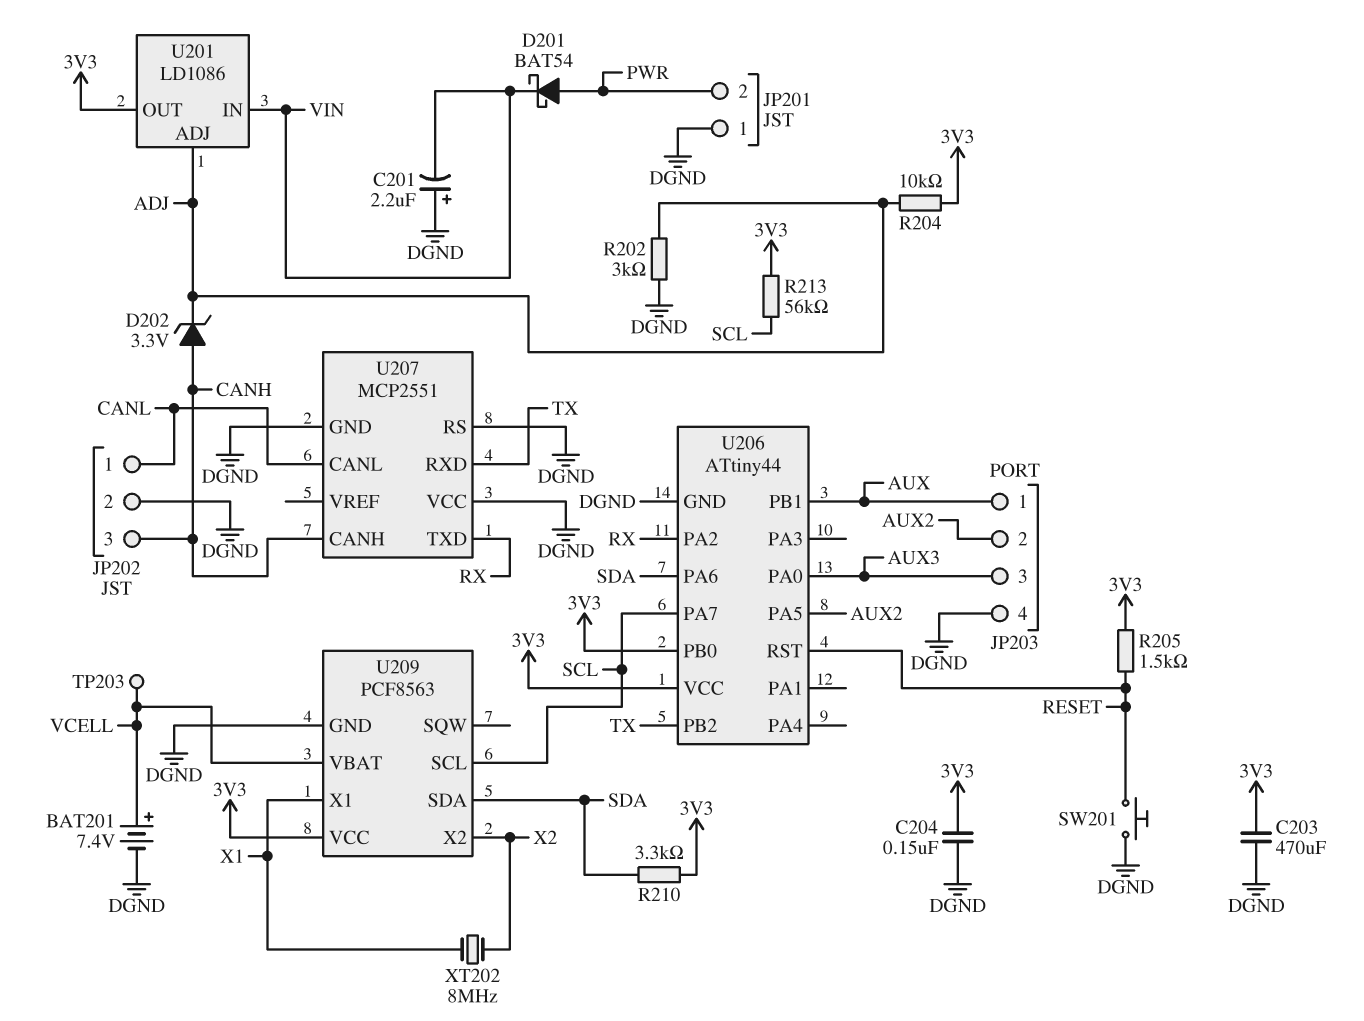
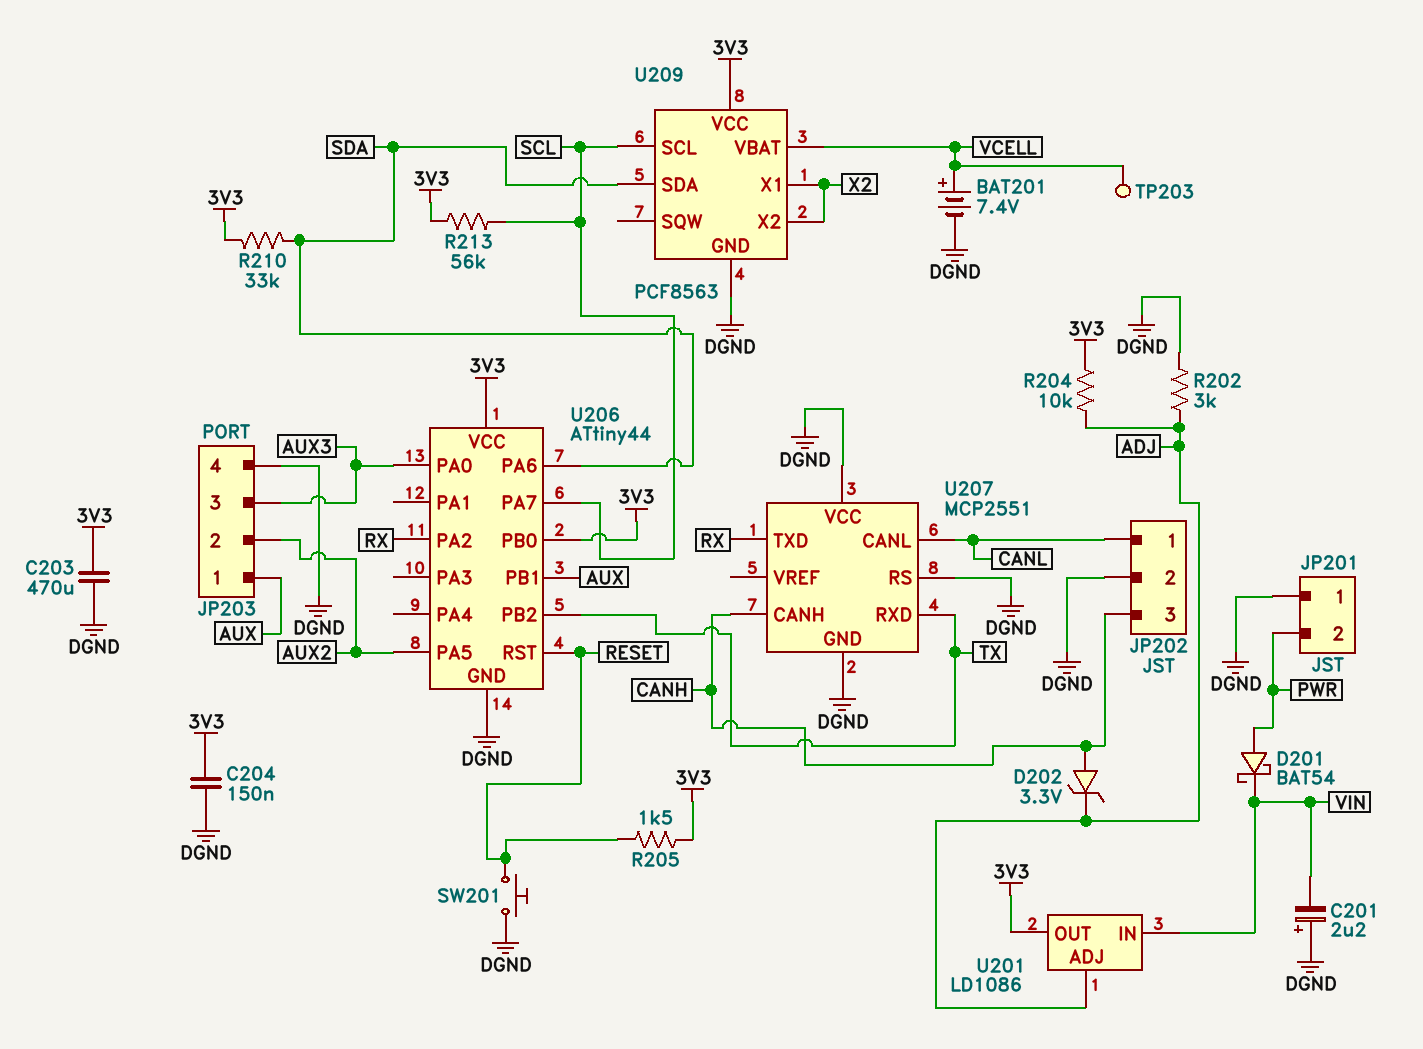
R210: 3.3k (3V3, SDA) -> 33k (3V3, SDA)
U209 pin X1: X1 -> X2
XT202: 8MHz (X1, X2) -> none

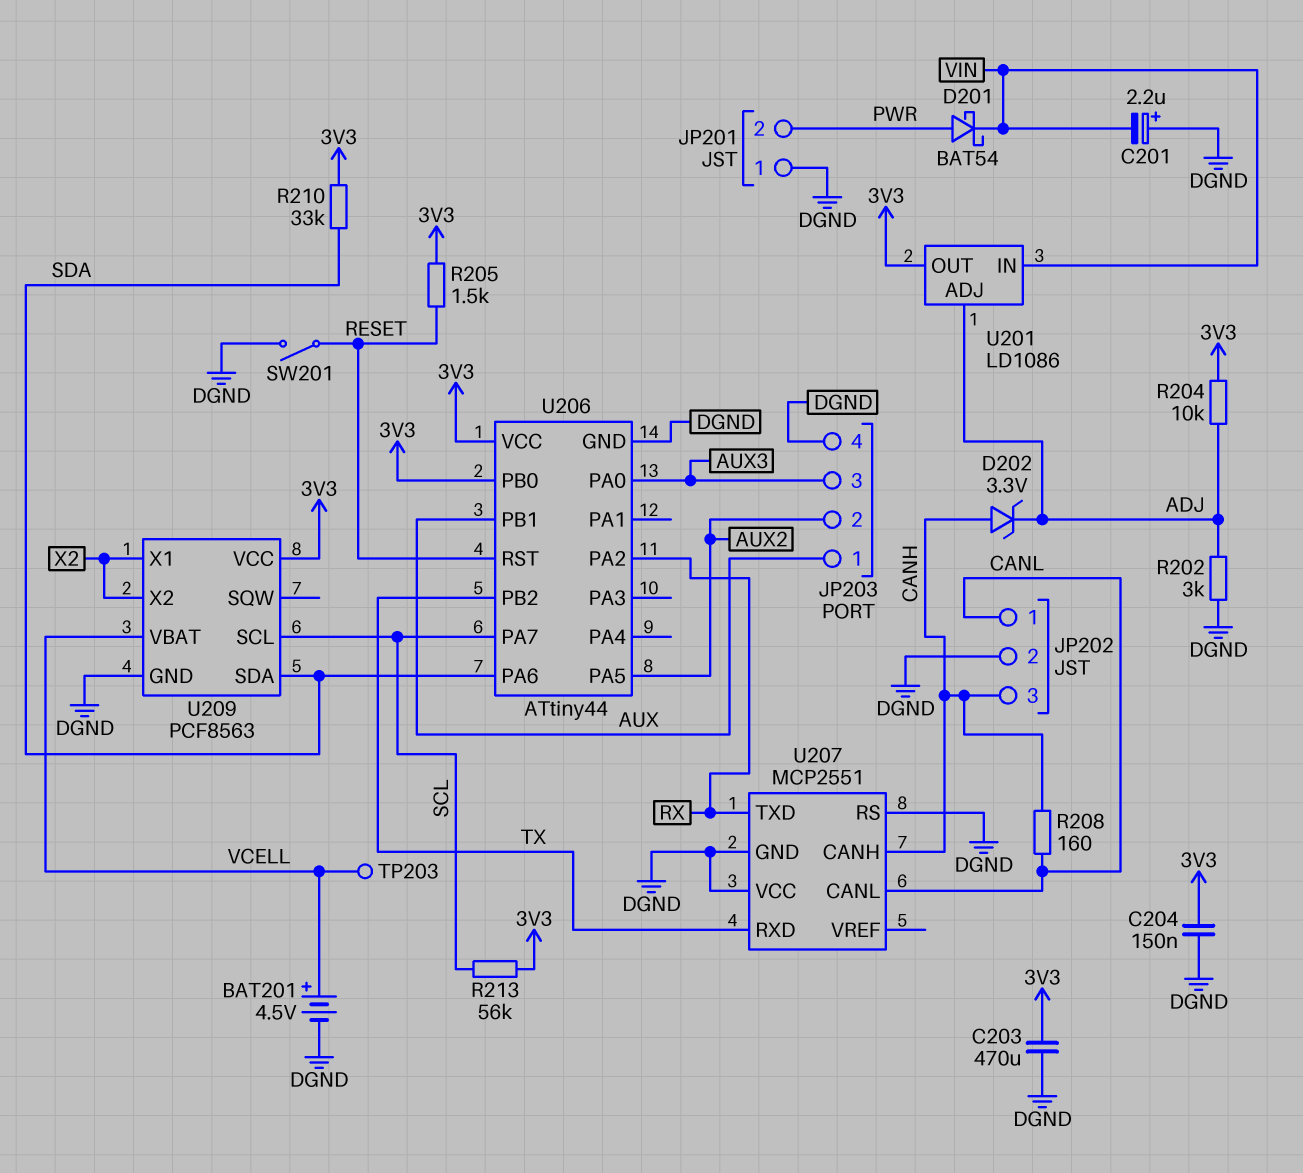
BAT201: 7.4V (plus VCELL, minus DGND) -> 4.5V (plus VCELL, minus DGND)
R208: none -> 160 (CANH, CANL)
SW201: button (DGND, RESET) -> switch (DGND, RESET)

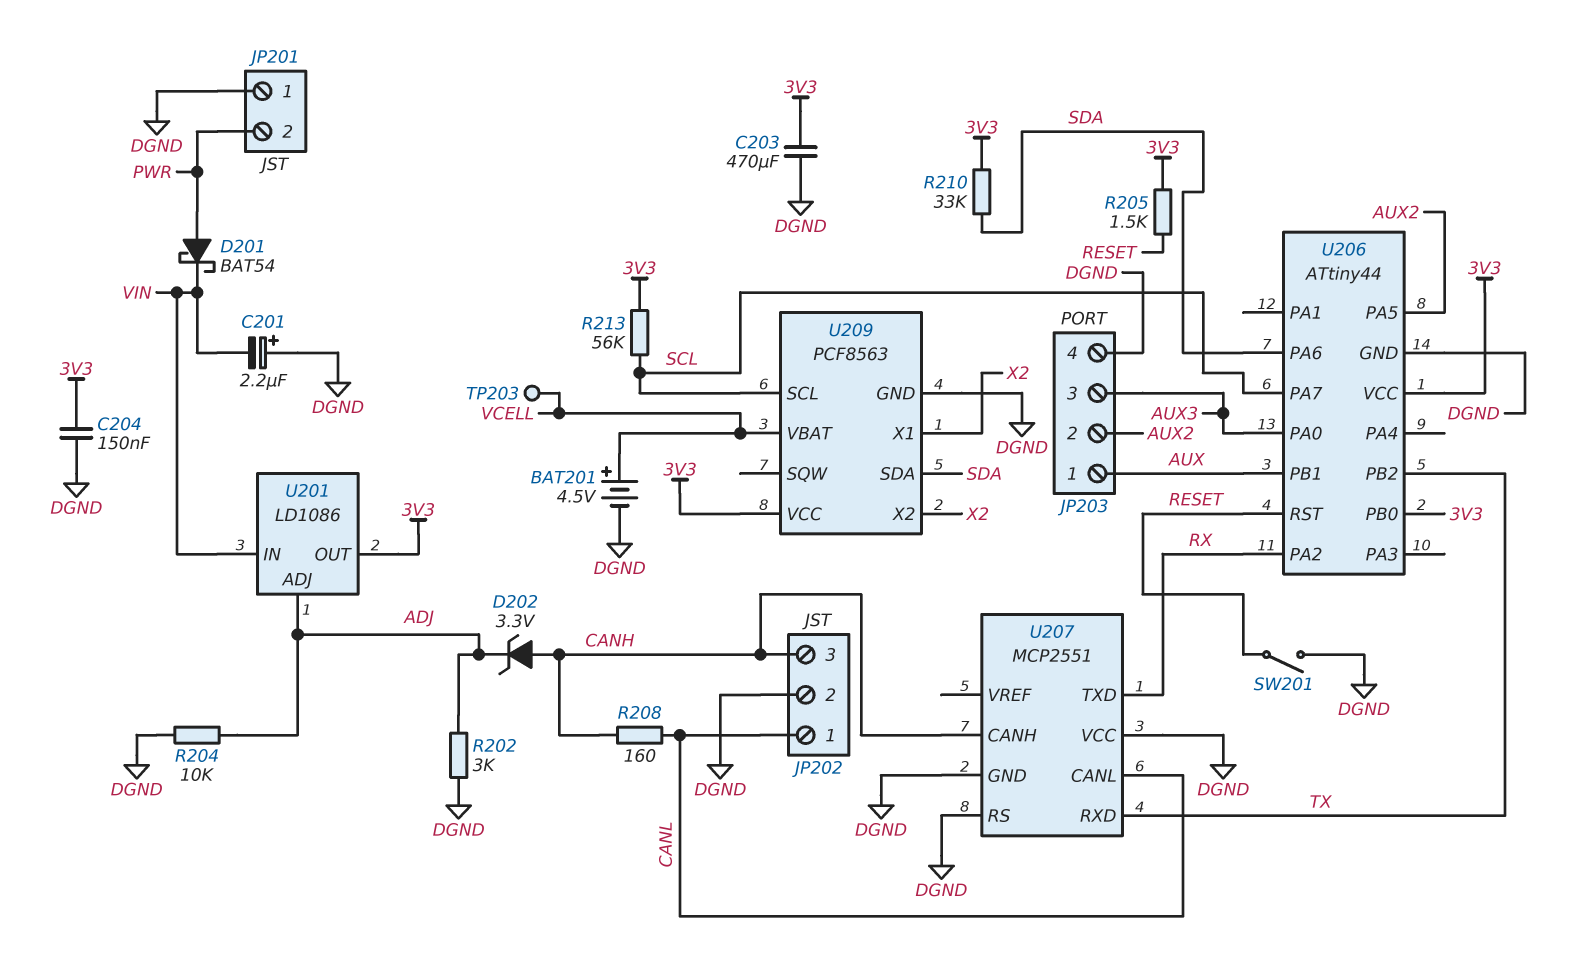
R204: 10k (3V3, ADJ) -> 10k (ADJ, DGND)

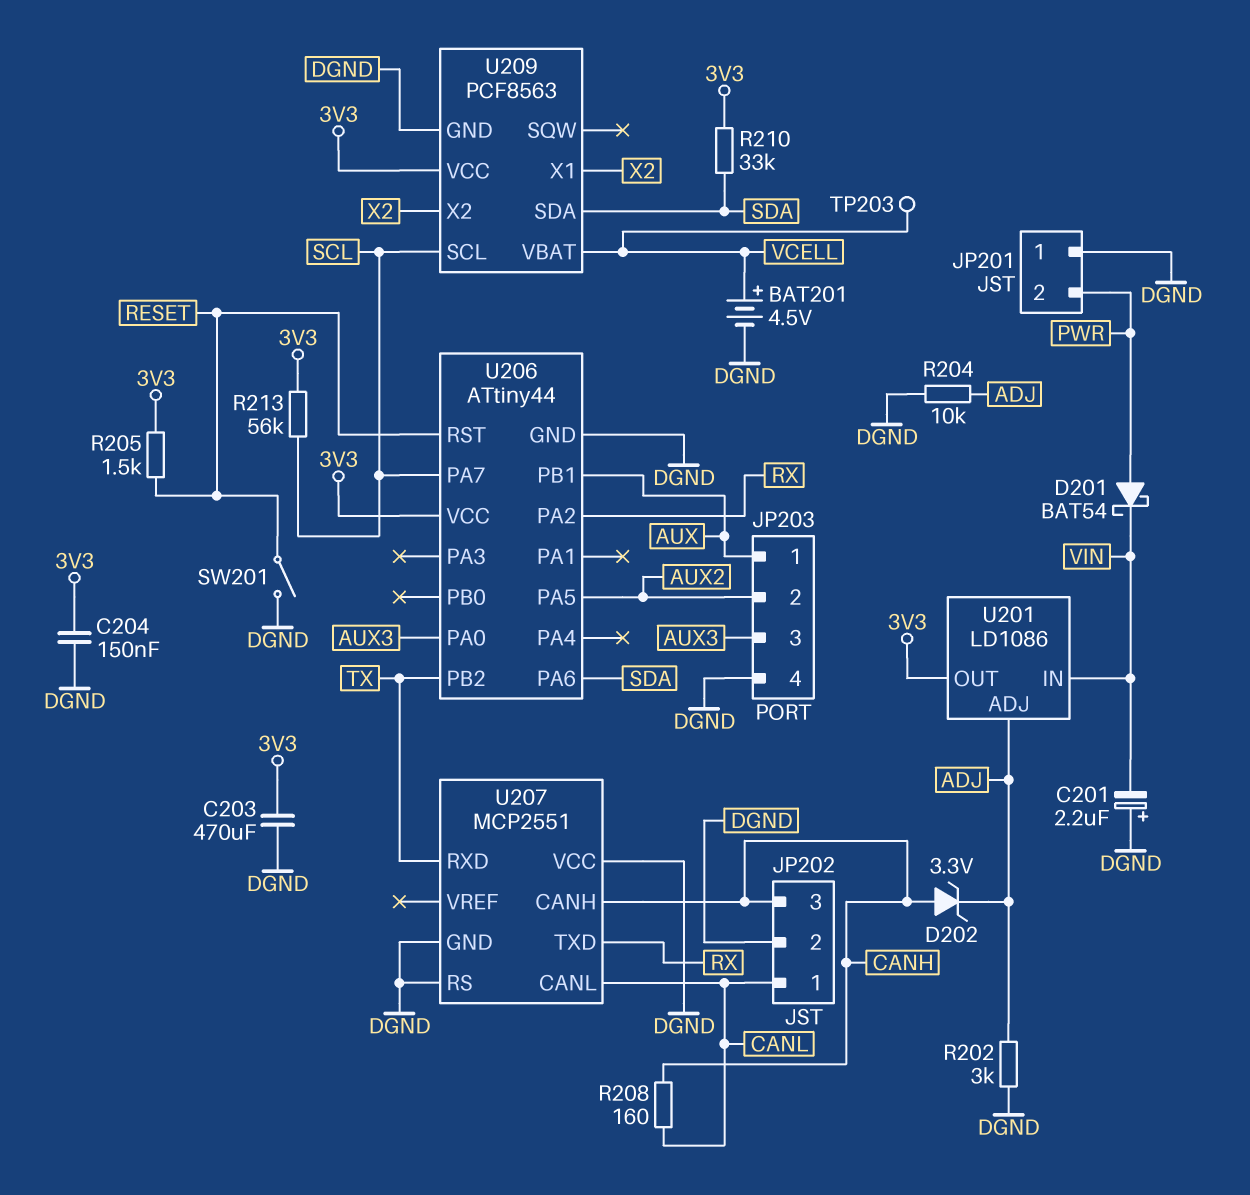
U206 pin PB0: 3V3 -> none

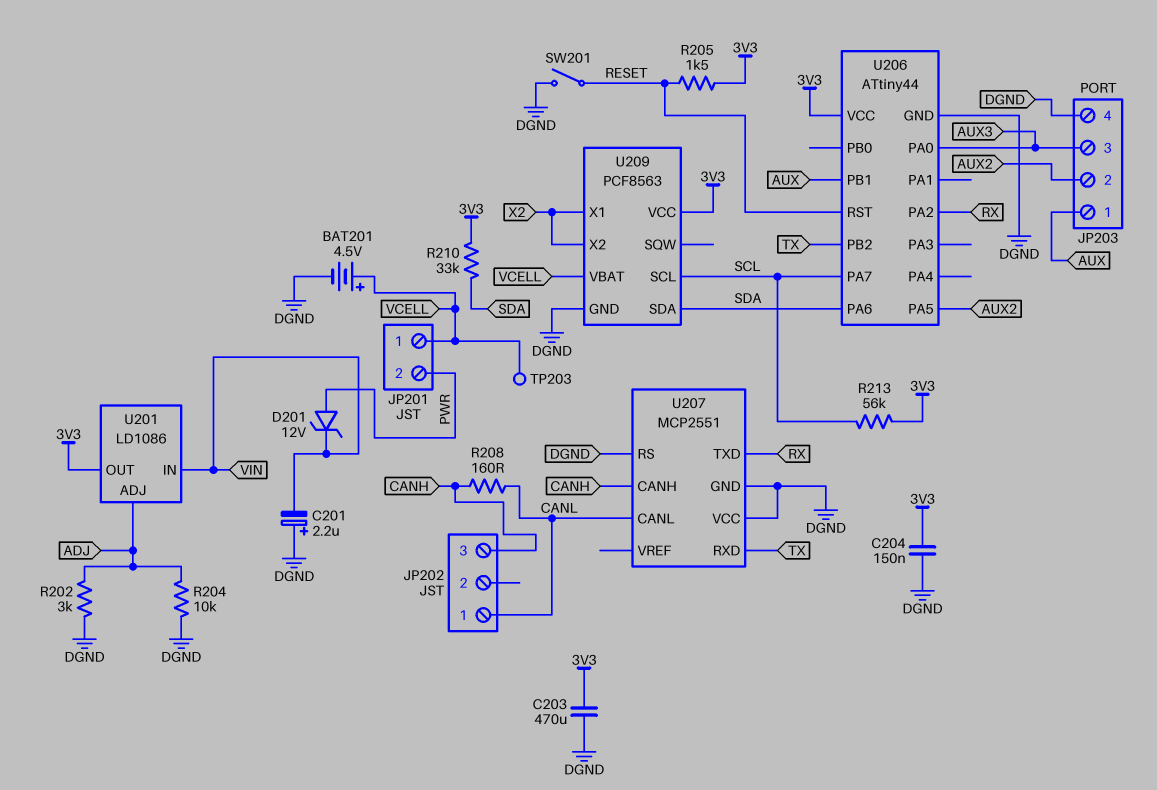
D201: schottky BAT54 (A PWR, K VIN) -> zener 12V (A PWR, K VIN)
D202: zener 3.3V (A CANH, K ADJ) -> none
JP201 pin 1: DGND -> VCELL
JP202 pin 2: DGND -> none

